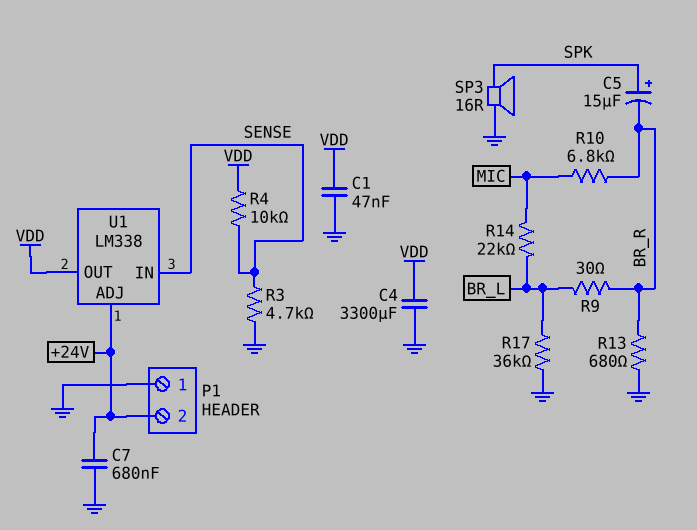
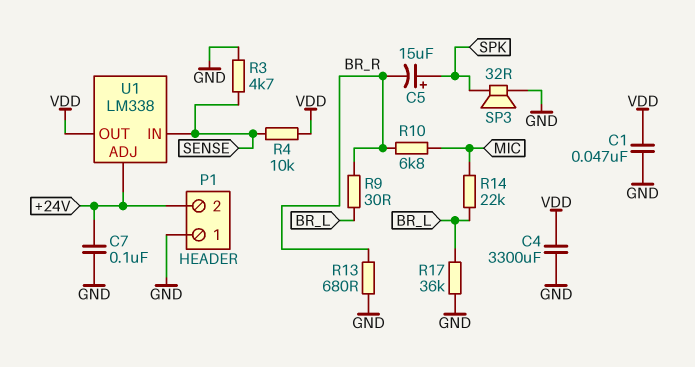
C7: 680nF (+24V, GND) -> 100nF (+24V, GND)
SP3: speaker 16R (GND, SPK) -> speaker 32R (GND, SPK)

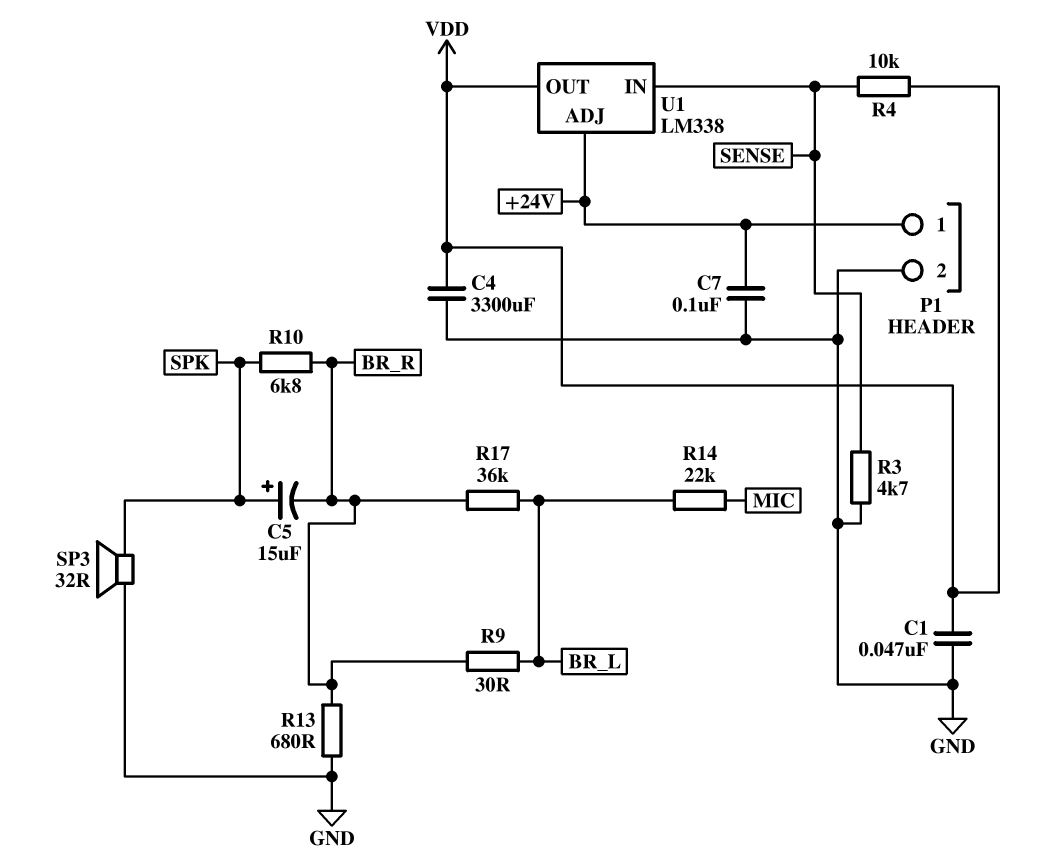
P1 pin 1: GND -> +24V
P1 pin 2: +24V -> GND
R10: 6.8k (BR_R, MIC) -> 6.8k (BR_R, SPK)
R17: 36k (BR_L, GND) -> 36k (BR_L, BR_R)

